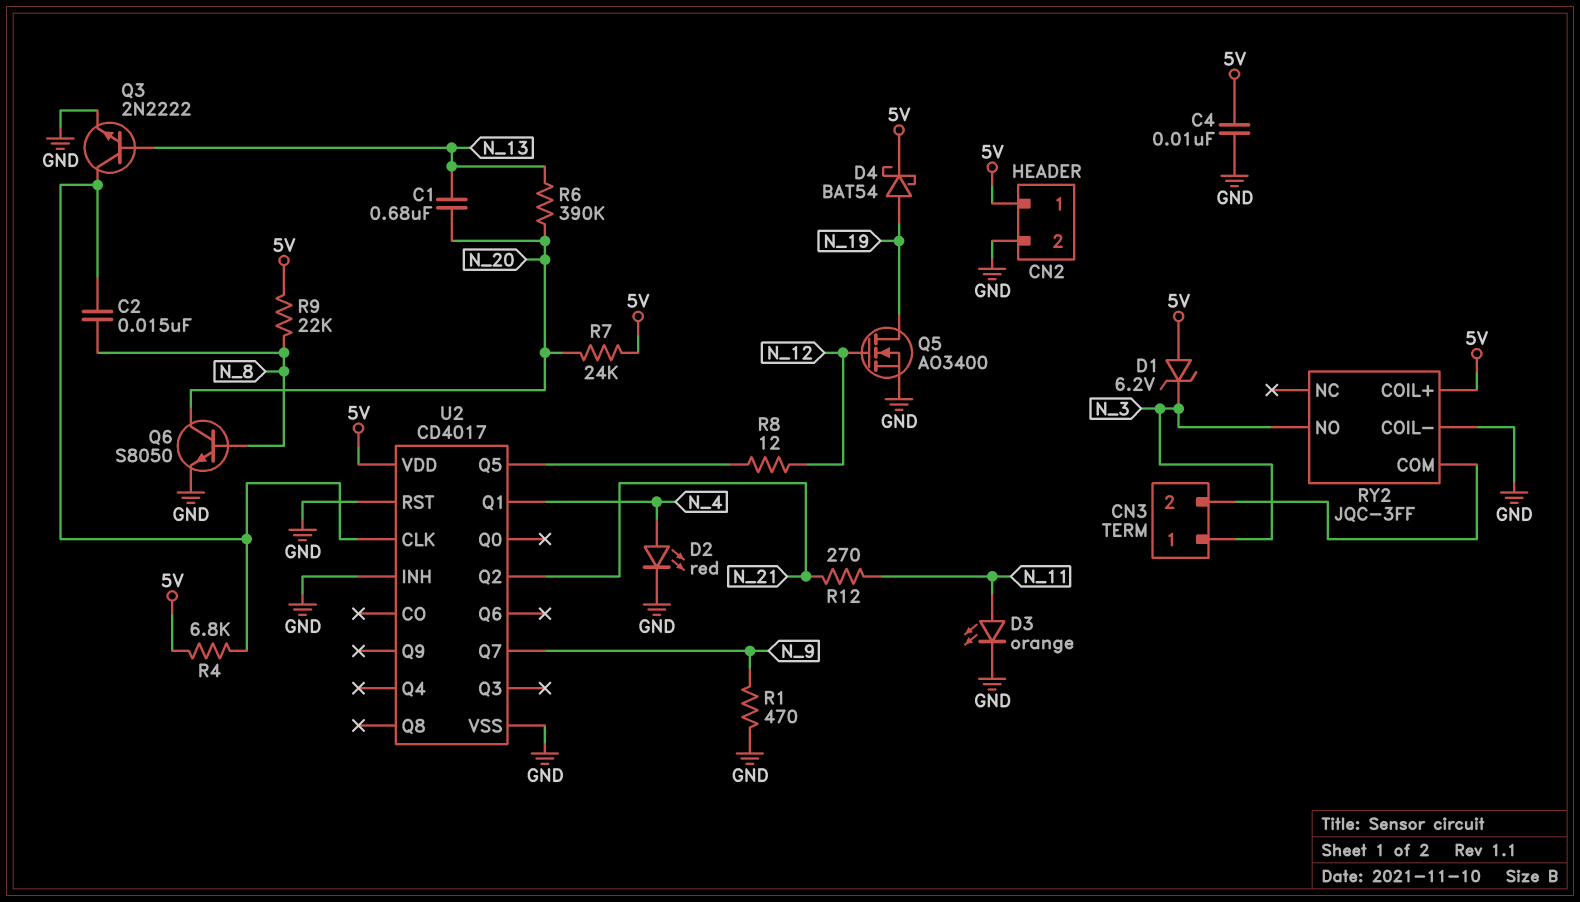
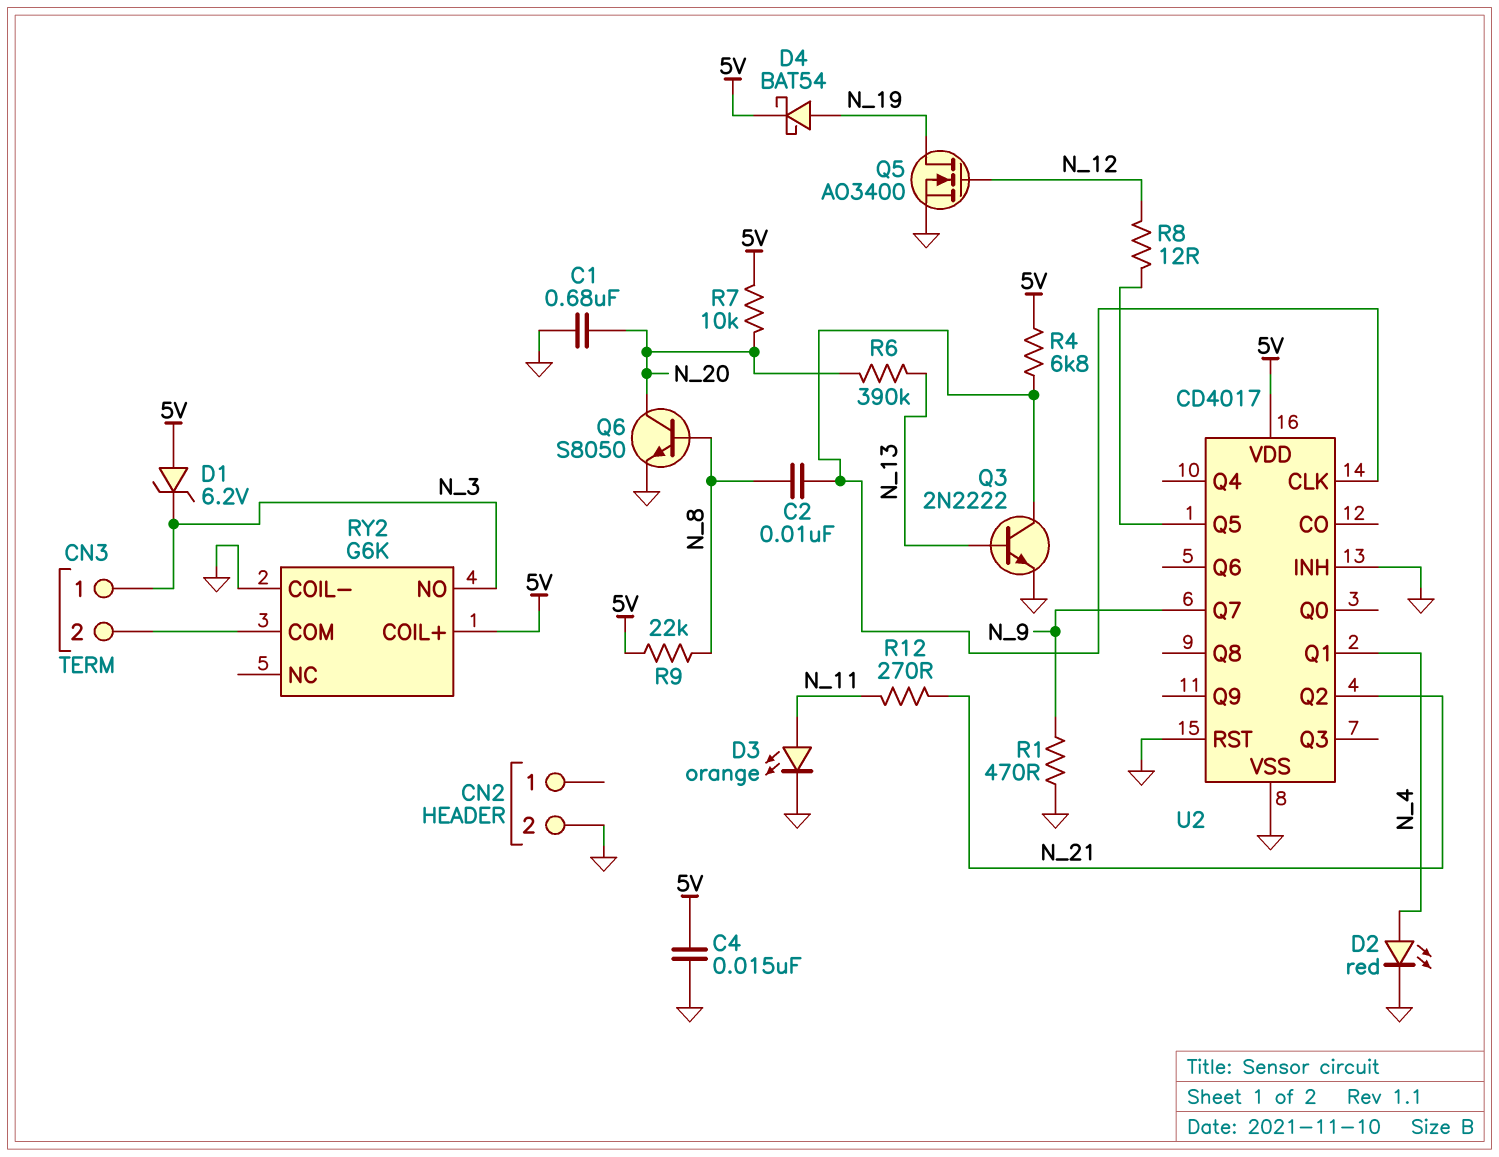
C1: 680nF (N_13, N_20) -> 680nF (GND, N_20)
C2: 15nF (N_8, U2/CLK) -> 10nF (N_8, U2/CLK)
C4: 10nF (5V, GND) -> 15nF (5V, GND)
CN2 pin 1: 5V -> none
R7: 24k (5V, N_20) -> 10k (5V, N_20)
RY2: JQC-3FF -> G6K

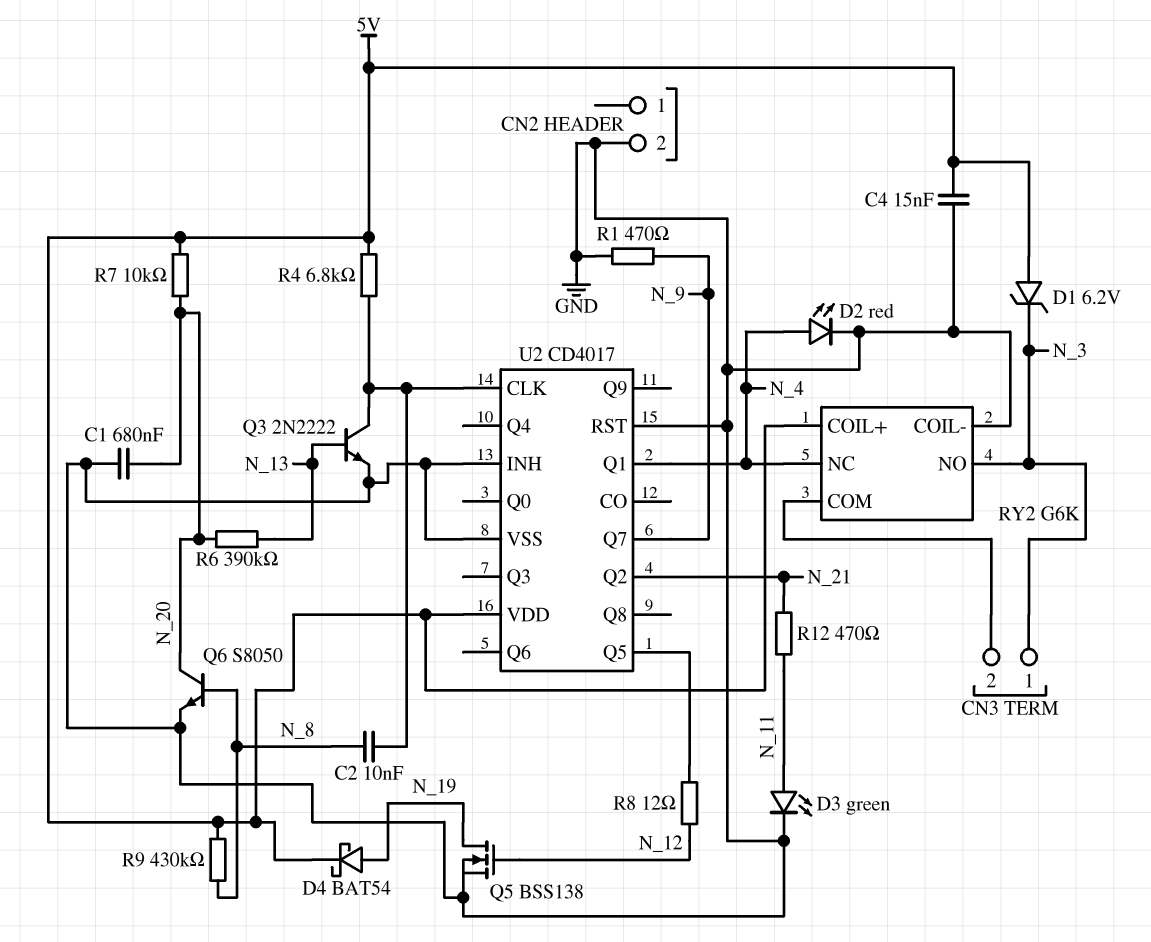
D3: LED orange (A N_11, K GND) -> LED green (A N_11, K GND)
Q5: NMOS AO3400 (G N_12, D N_19, S GND) -> NMOS BSS138 (G N_12, D N_19, S GND)
R9: 22k (5V, N_8) -> 430k (5V, N_8)
R12: 270 (N_11, N_21) -> 470 (N_11, N_21)
RY2 pin NC: none -> N_4

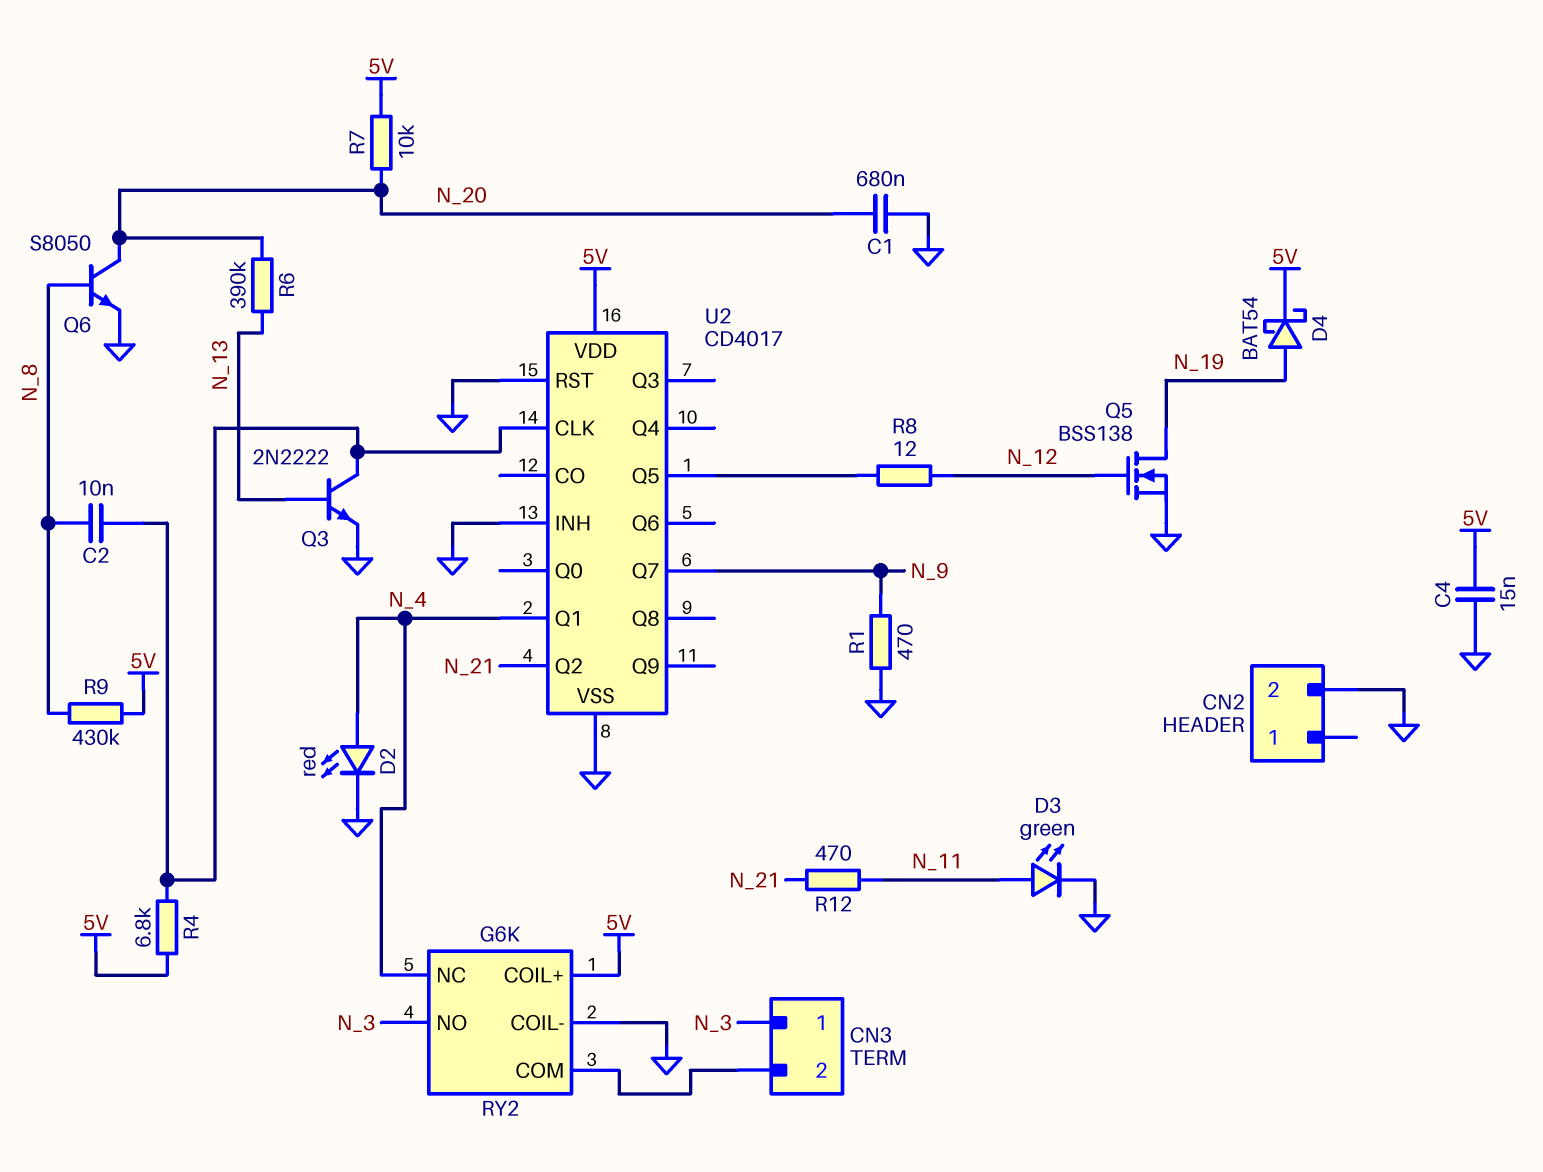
D1: zener 6.2V (A 5V, K N_3) -> none

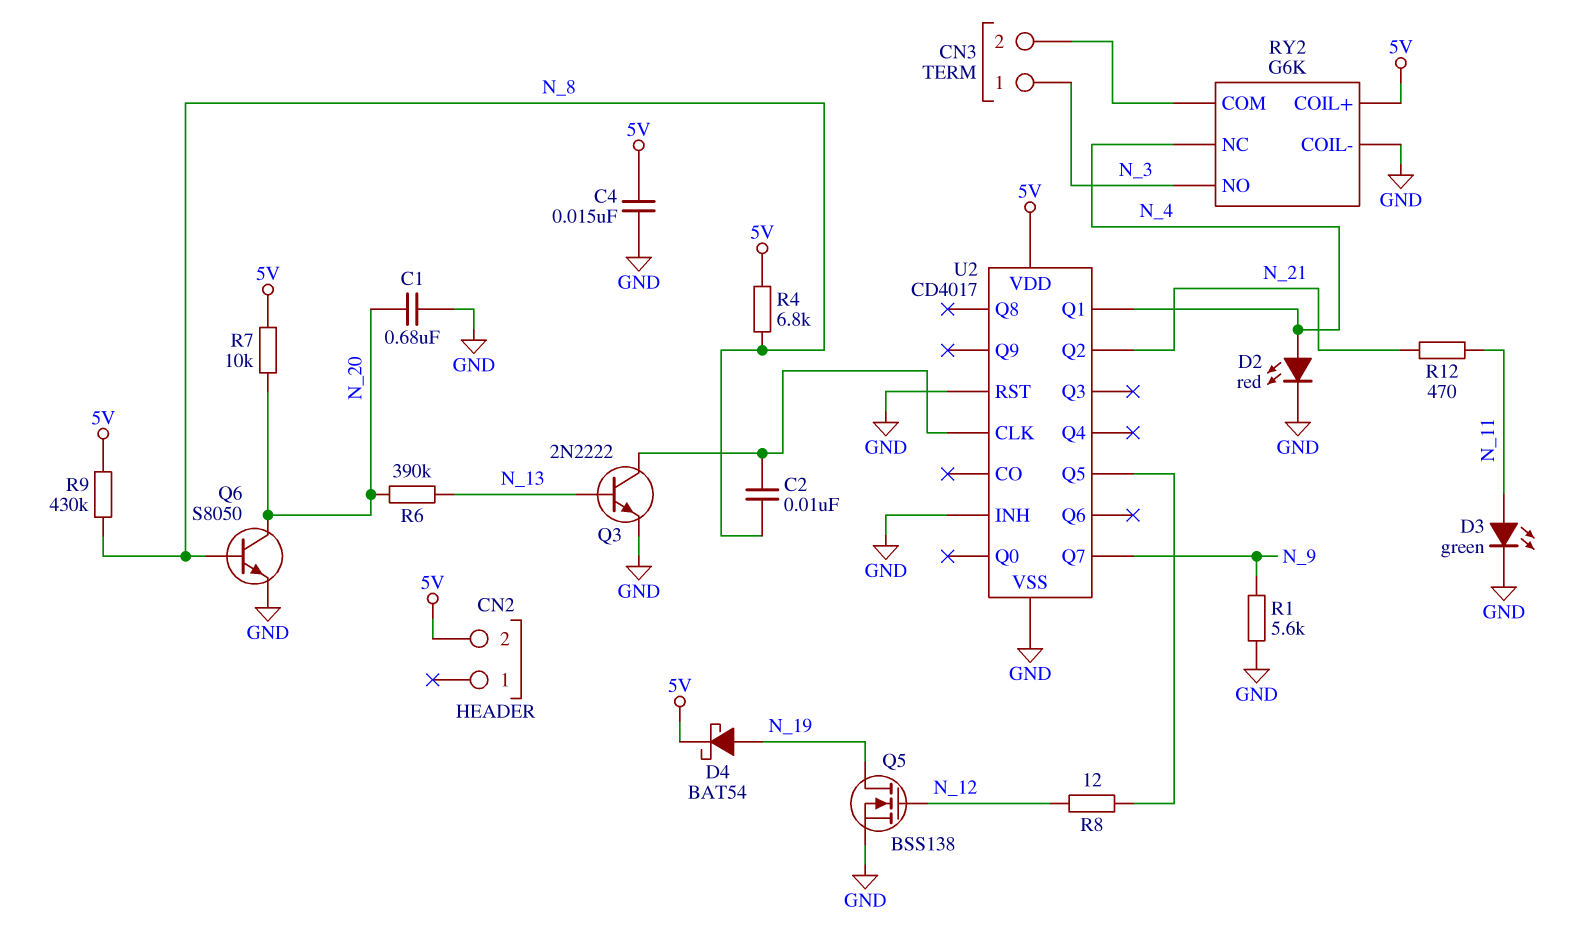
CN2 pin 2: GND -> 5V
R1: 470 (GND, N_9) -> 5.6k (GND, N_9)
R4: 6.8k (5V, U2/CLK) -> 6.8k (5V, N_8)

